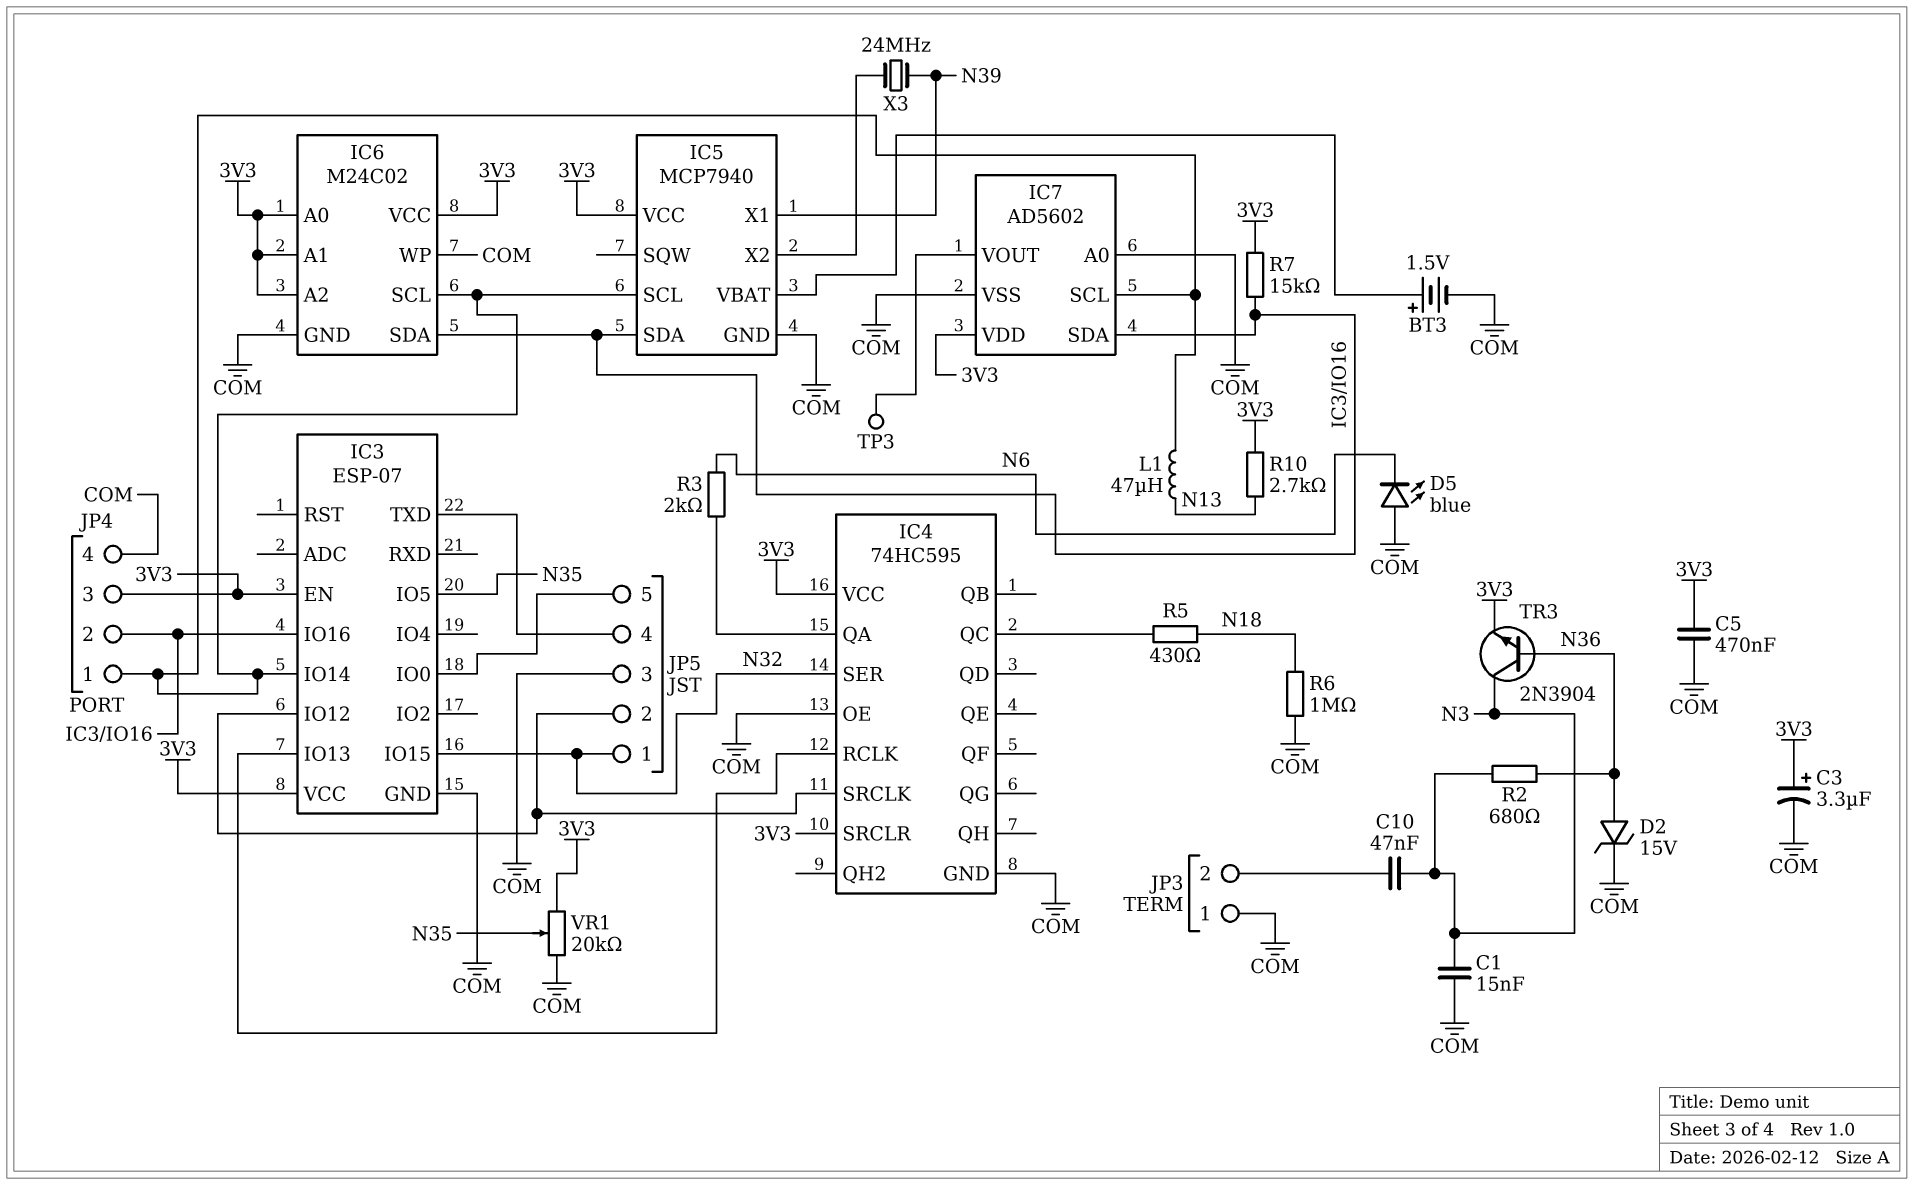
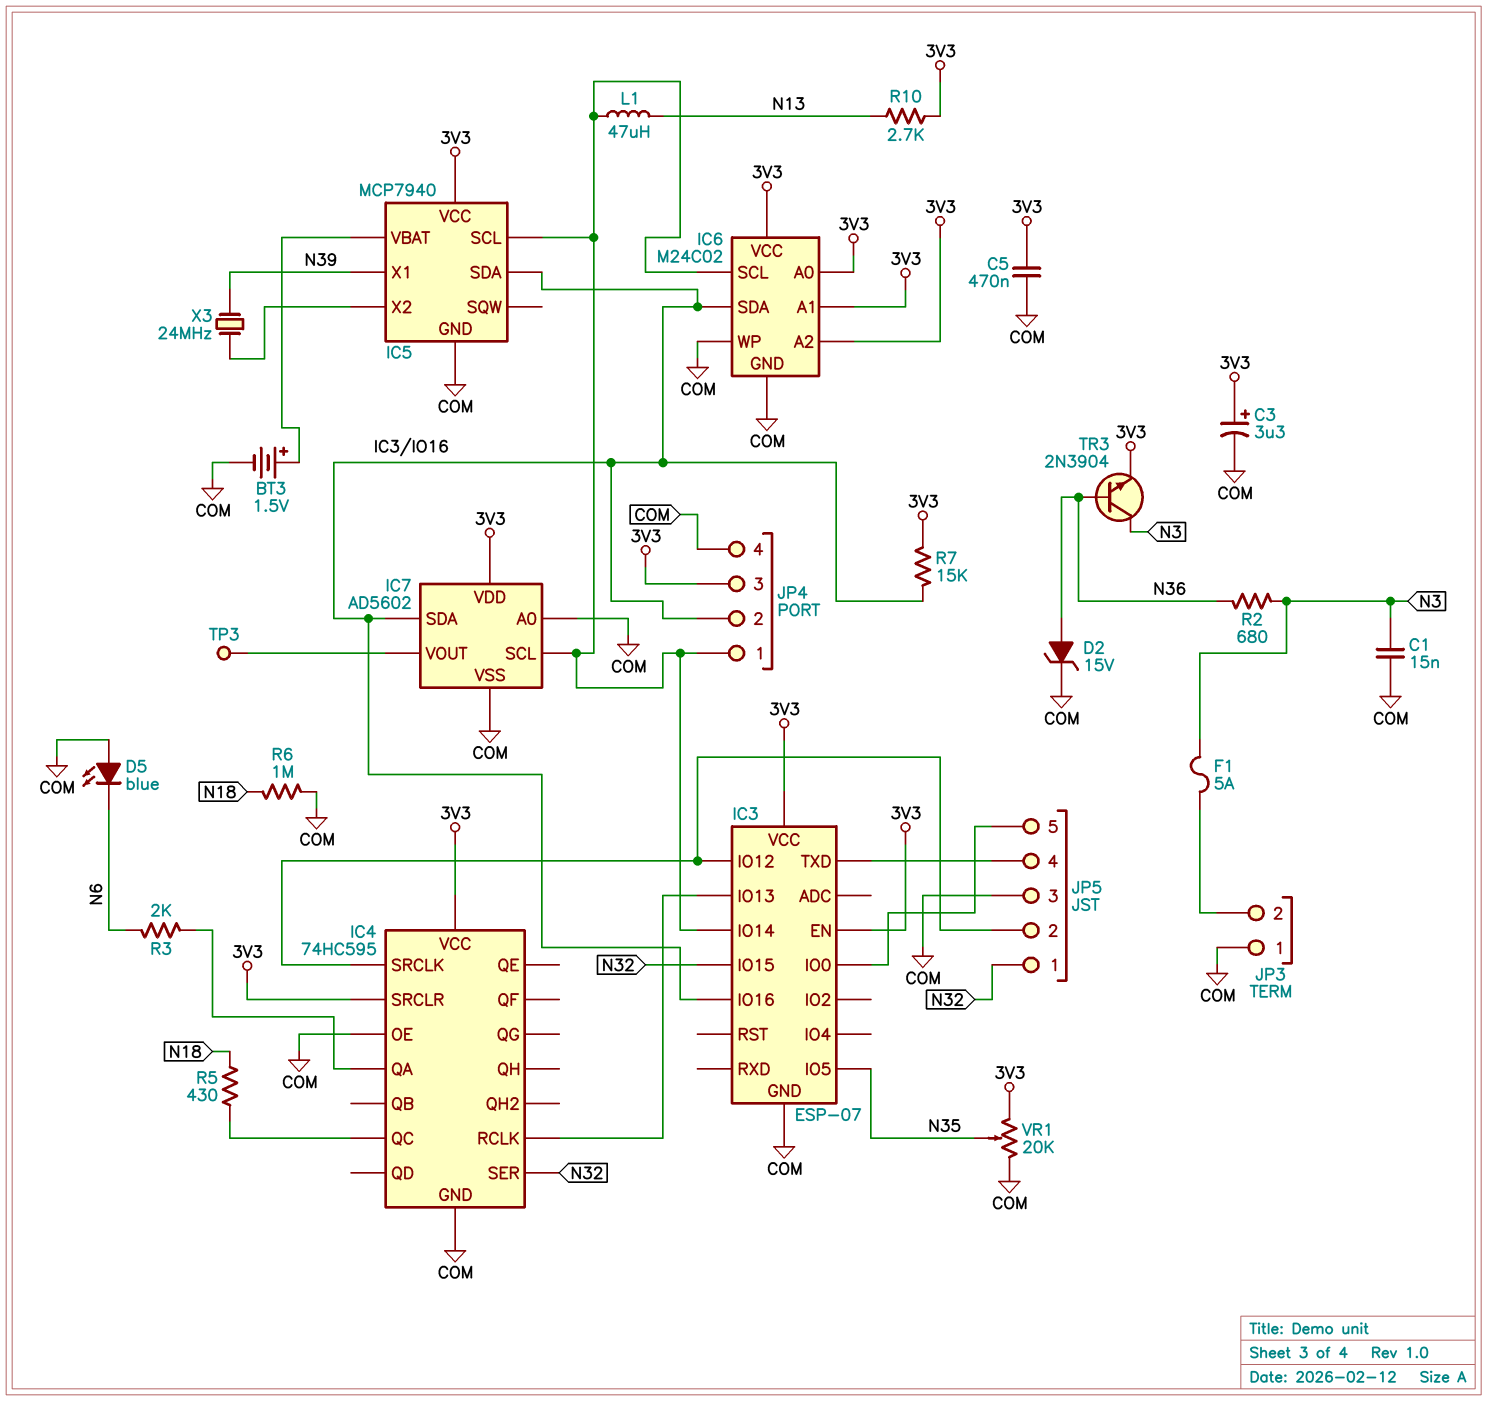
C10: 47nF (JP3/2, N3) -> none
F1: none -> 5A (JP3/2, N3)

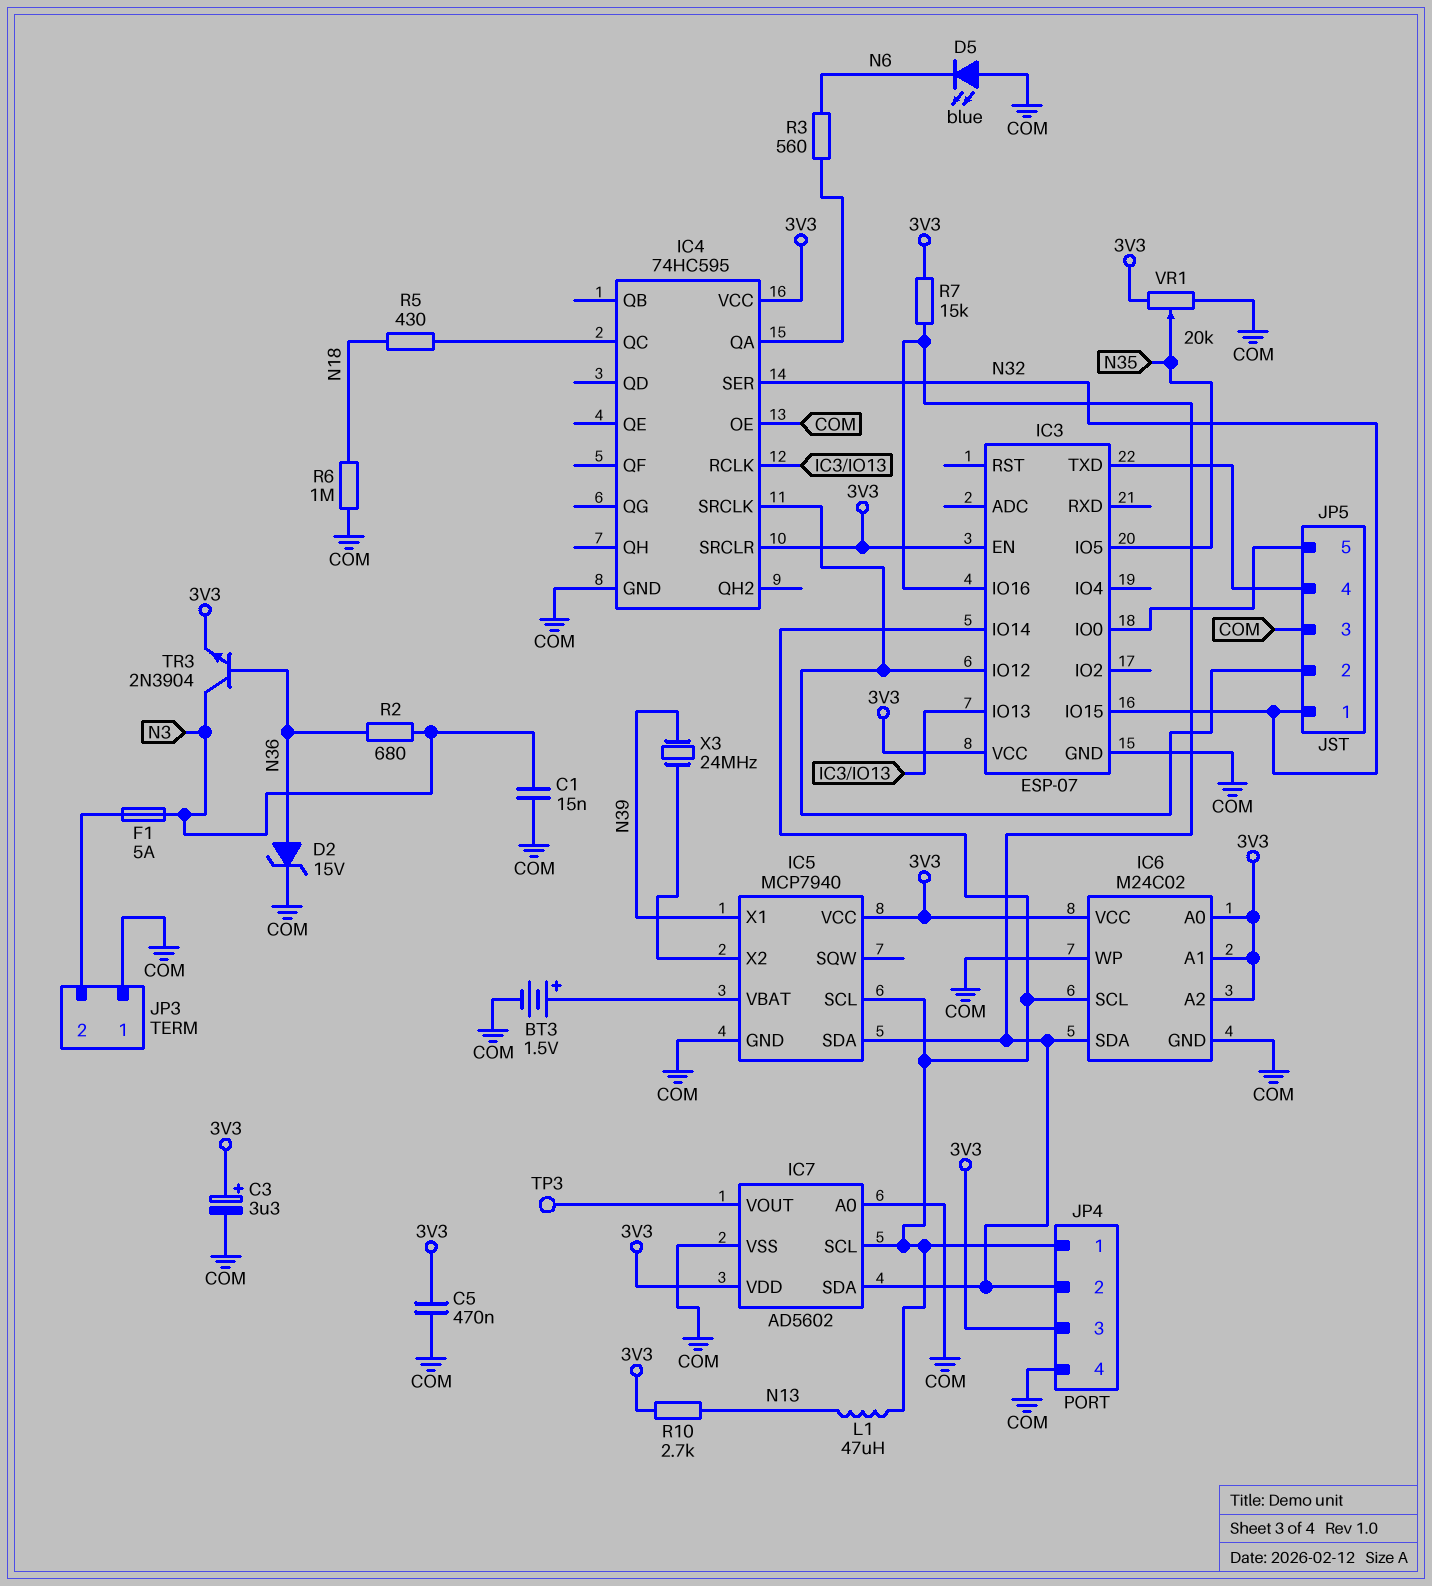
R3: 2k (IC4/QA, N6) -> 560 (IC4/QA, N6)

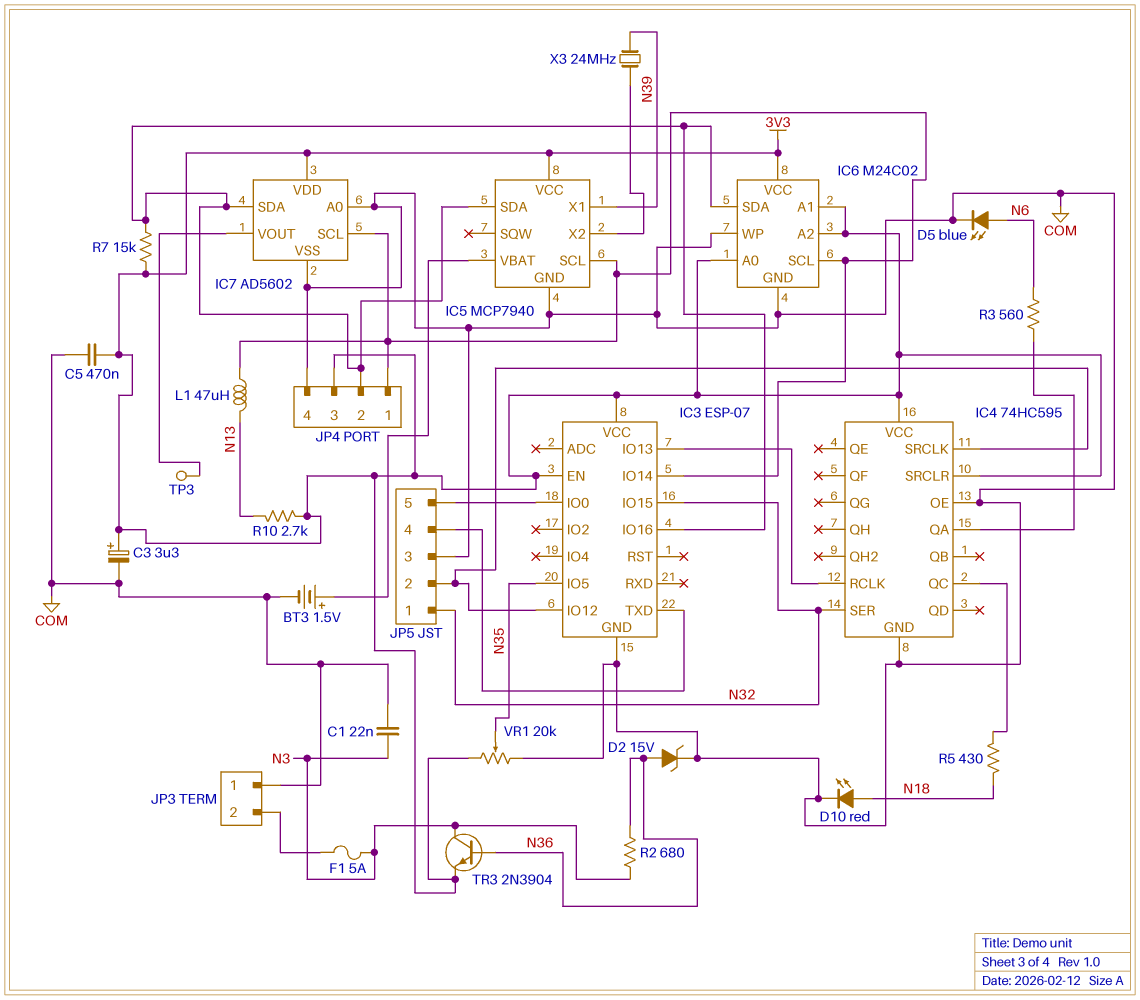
C1: 15nF (COM, N3) -> 22nF (COM, N3)
D5: LED blue (A COM, K N6) -> LED blue (A N6, K COM)
D10: none -> LED red (A N18, K COM)
R6: 1M (COM, N18) -> none

